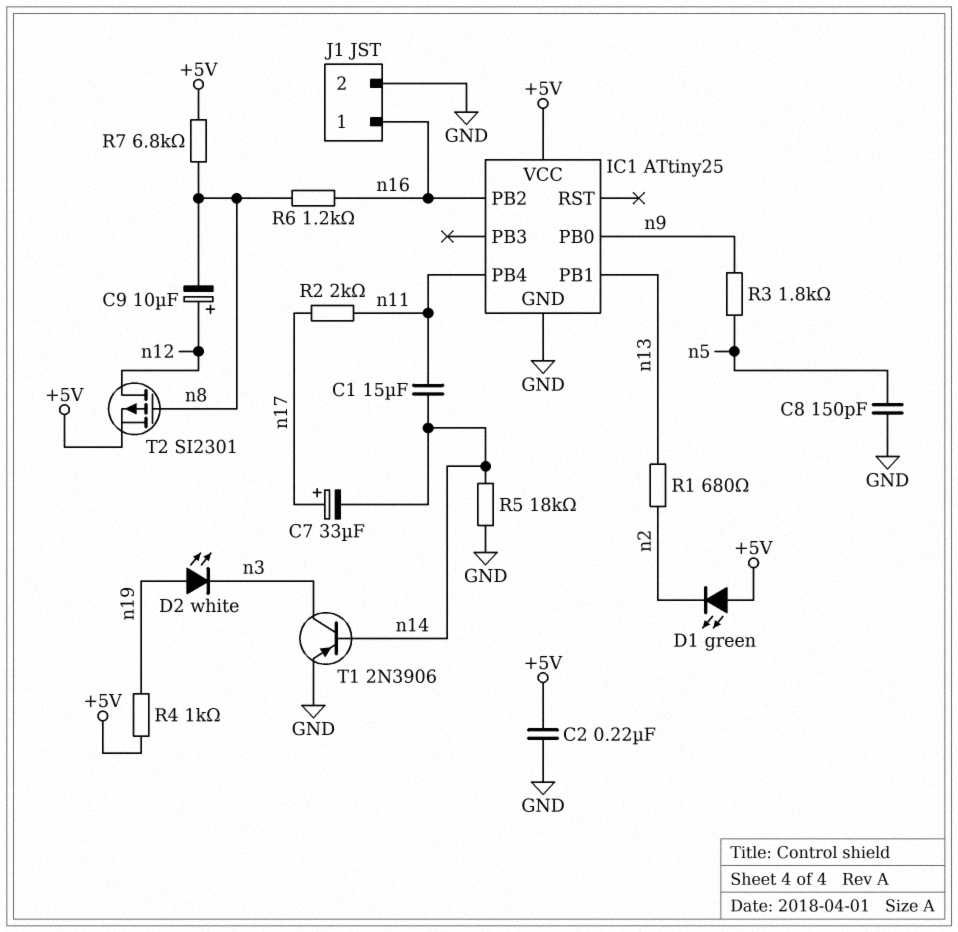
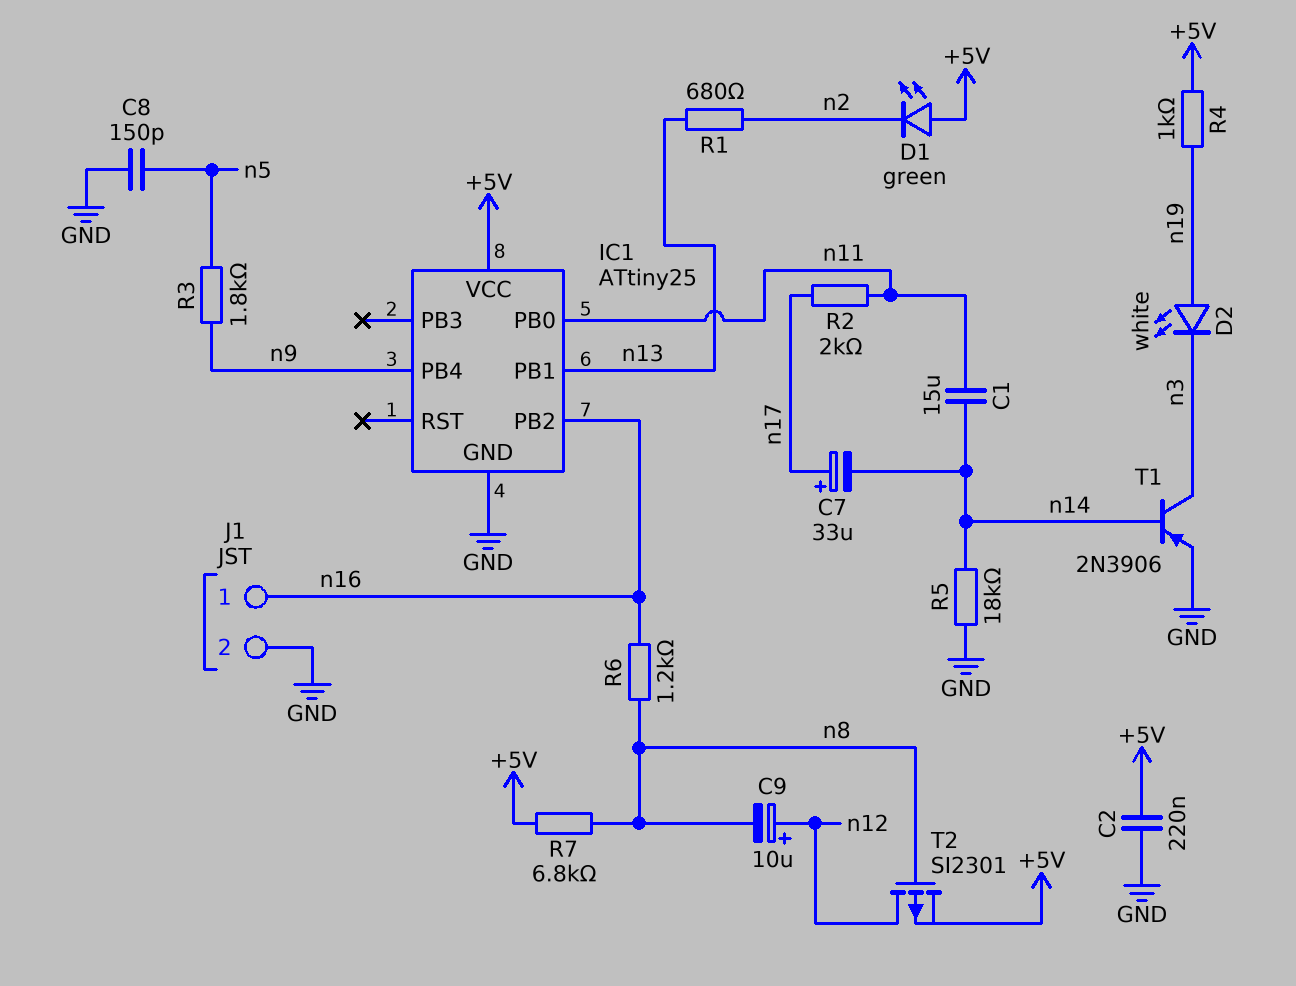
IC1 pin PB0: n9 -> n11
IC1 pin PB4: n11 -> n9

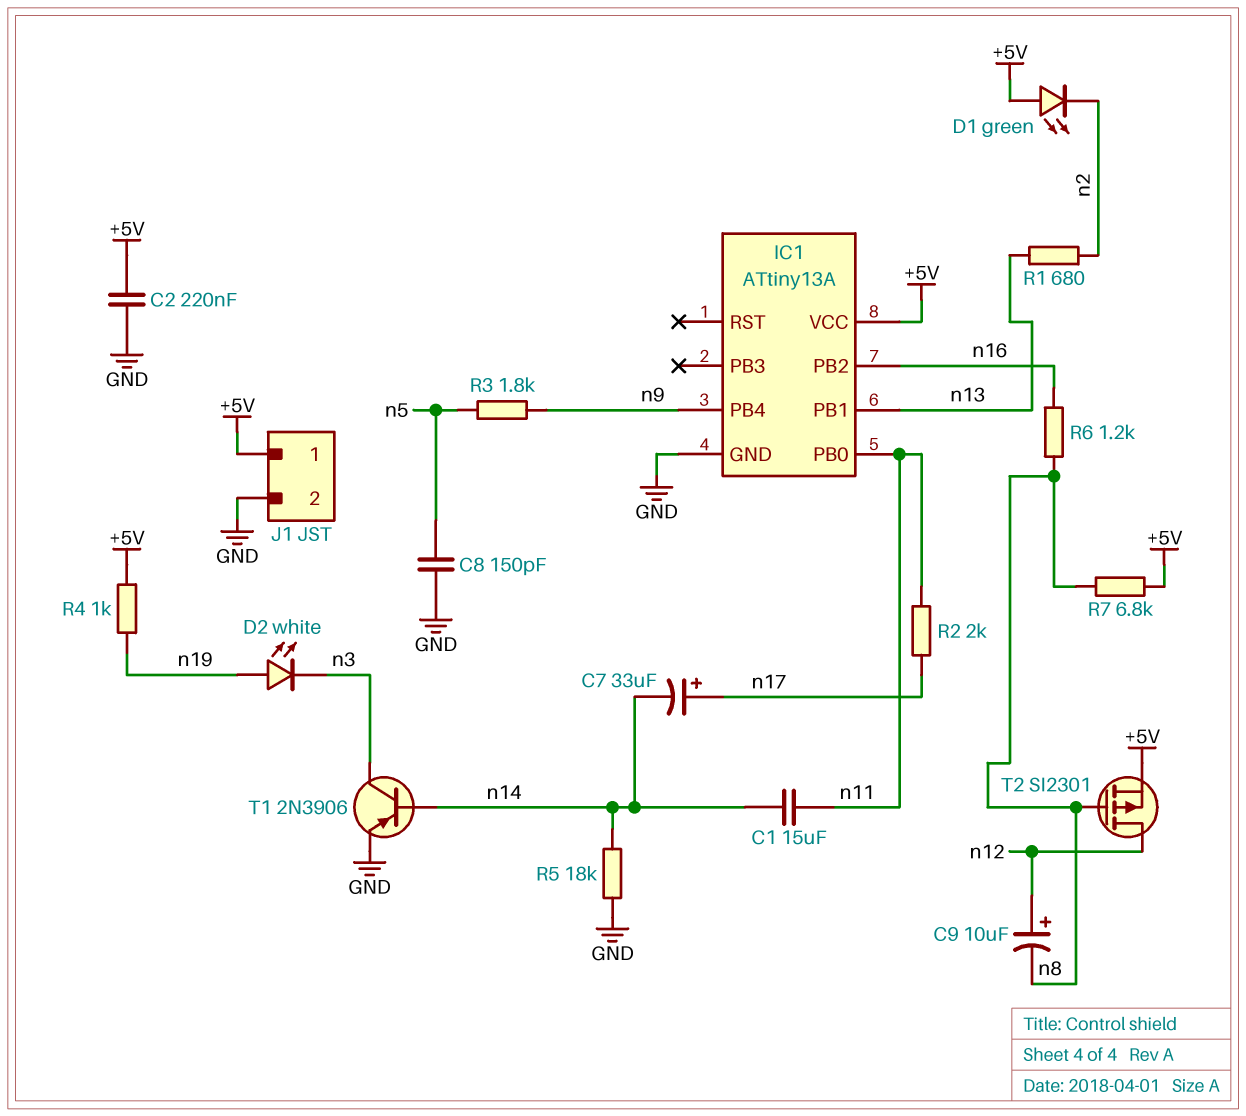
IC1: ATtiny25 -> ATtiny13A
J1 pin 1: n16 -> +5V

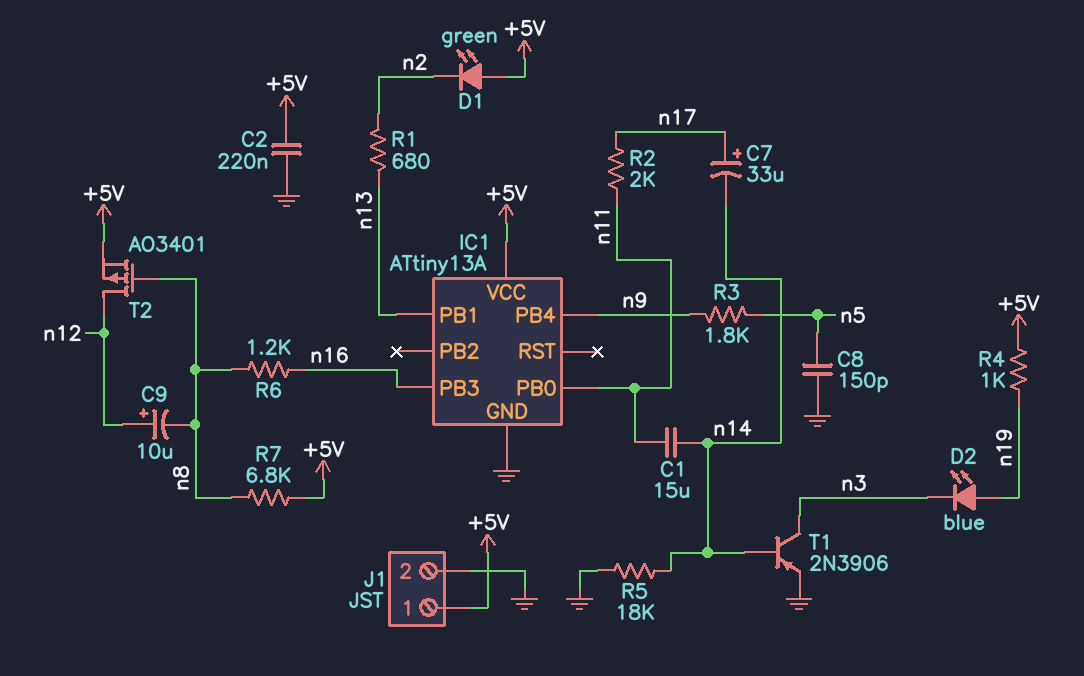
D2: LED white (A n19, K n3) -> LED blue (A n19, K n3)
IC1 pin PB2: n16 -> none
IC1 pin PB3: none -> n16
T2: PMOS SI2301 (G n8, D n12, S +5V) -> PMOS AO3401 (G n8, D n12, S +5V)

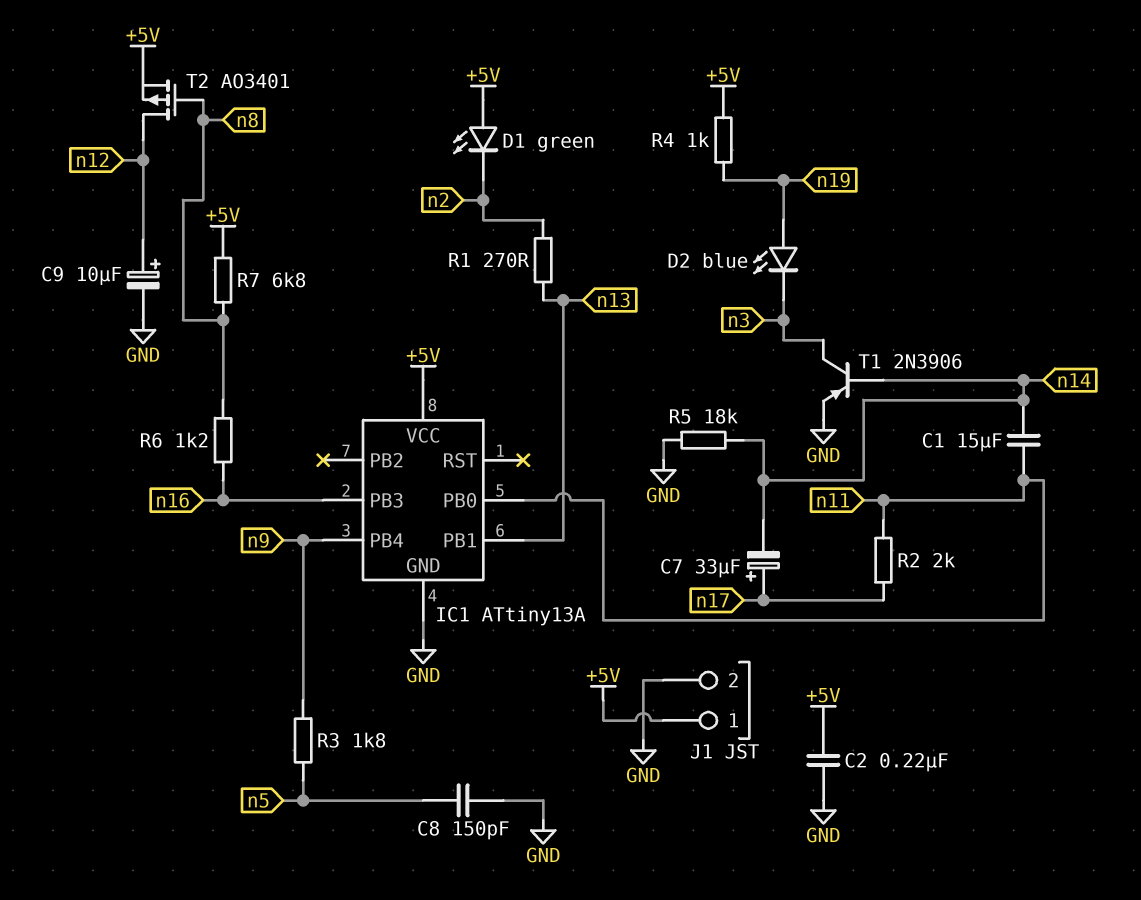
C9: 10uF (plus n12, minus n8) -> 10uF (plus n12, minus GND)
R1: 680 (n2, n13) -> 270 (n2, n13)

